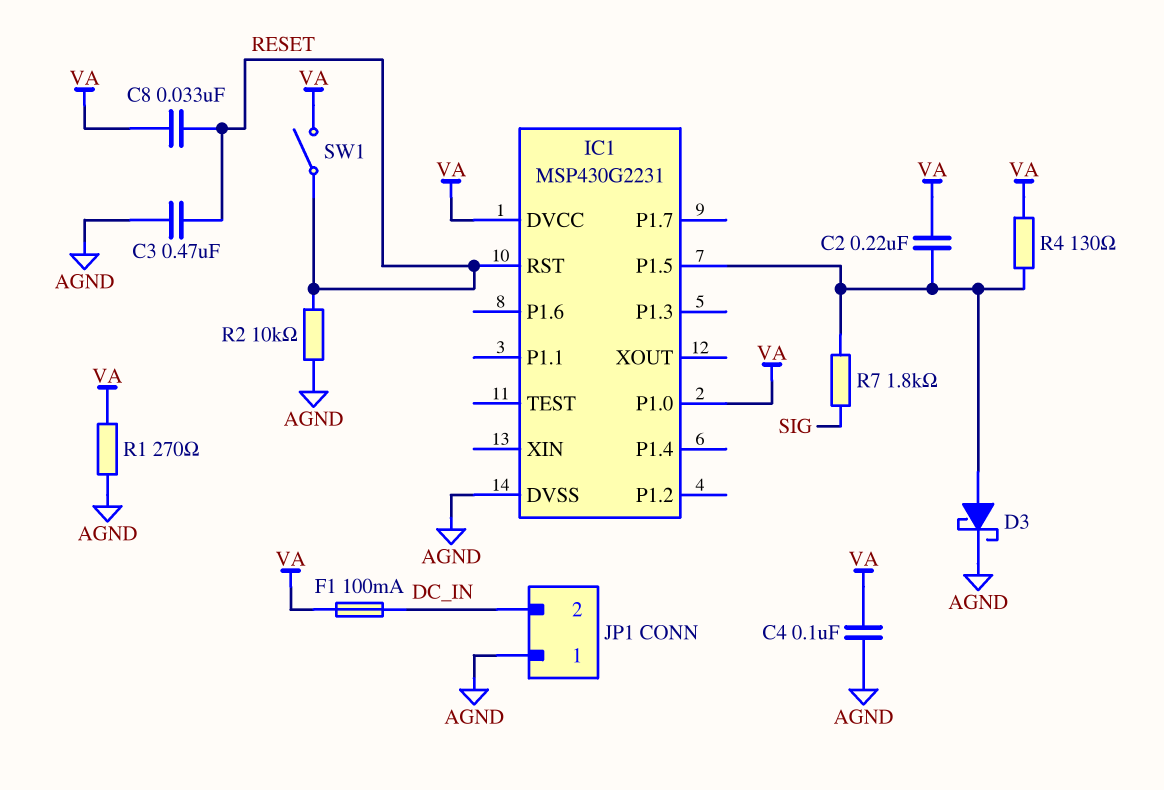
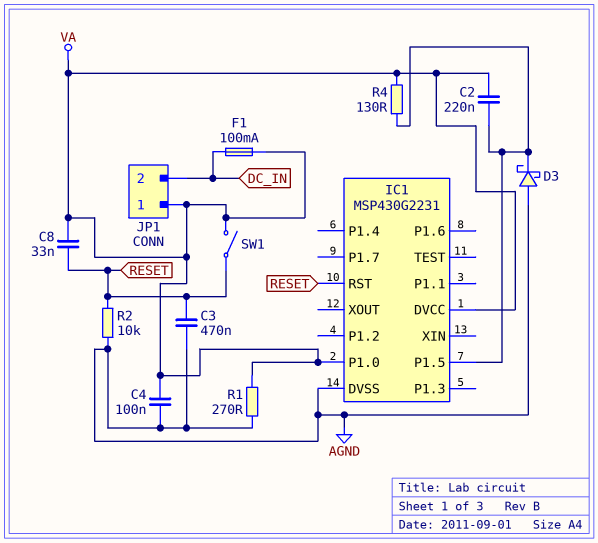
D3: schottky (A IC1/P1.5, K AGND) -> schottky (A AGND, K IC1/P1.5)
JP1 pin 1: AGND -> VA
R7: 1.8k (IC1/P1.5, SIG) -> none

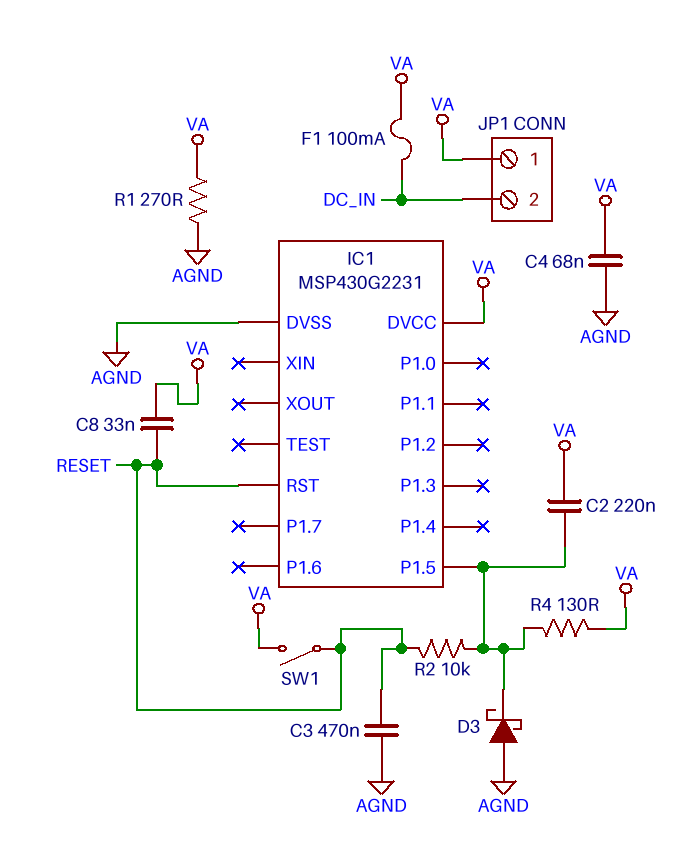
C4: 100nF (AGND, VA) -> 68nF (AGND, VA)
IC1 pin P1.0: VA -> none
R2: 10k (AGND, RESET) -> 10k (IC1/P1.5, RESET)

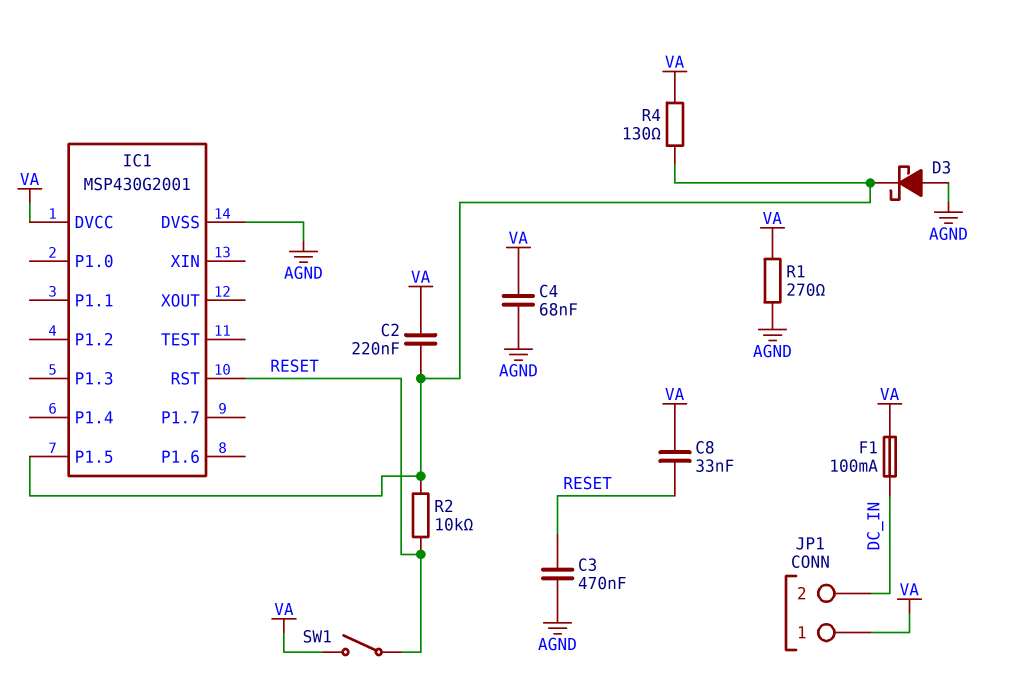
IC1: MSP430G2231 -> MSP430G2001

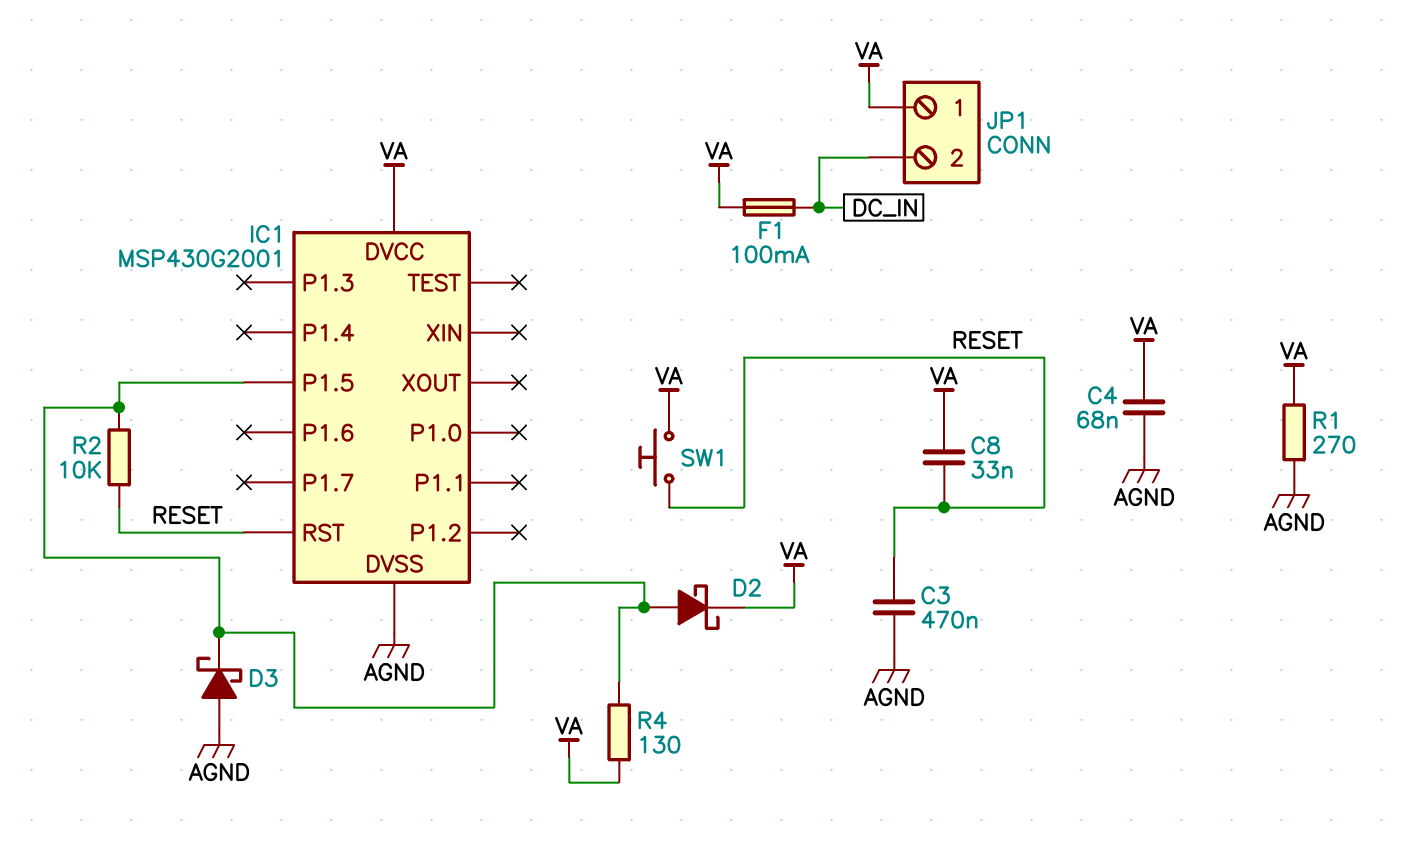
C2: 220nF (IC1/P1.5, VA) -> none
D2: none -> schottky (A IC1/P1.5, K VA)
SW1: switch (RESET, VA) -> button (RESET, VA)

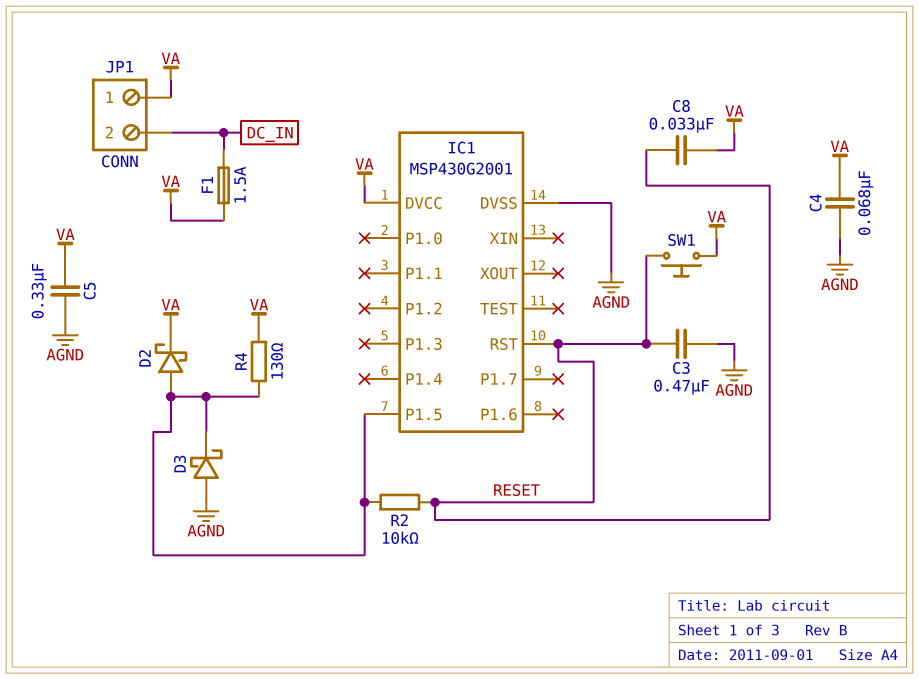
C5: none -> 330nF (AGND, VA)
F1: 100mA (DC_IN, VA) -> 1.5A (DC_IN, VA)
R1: 270 (AGND, VA) -> none

